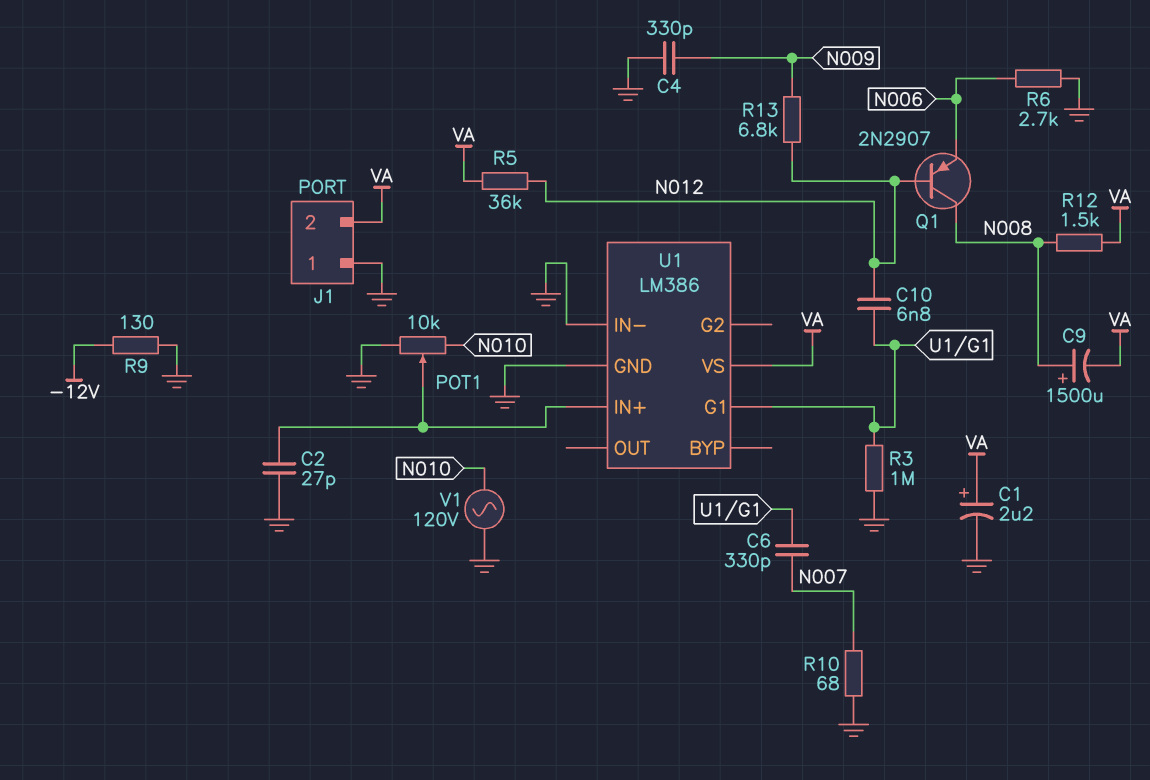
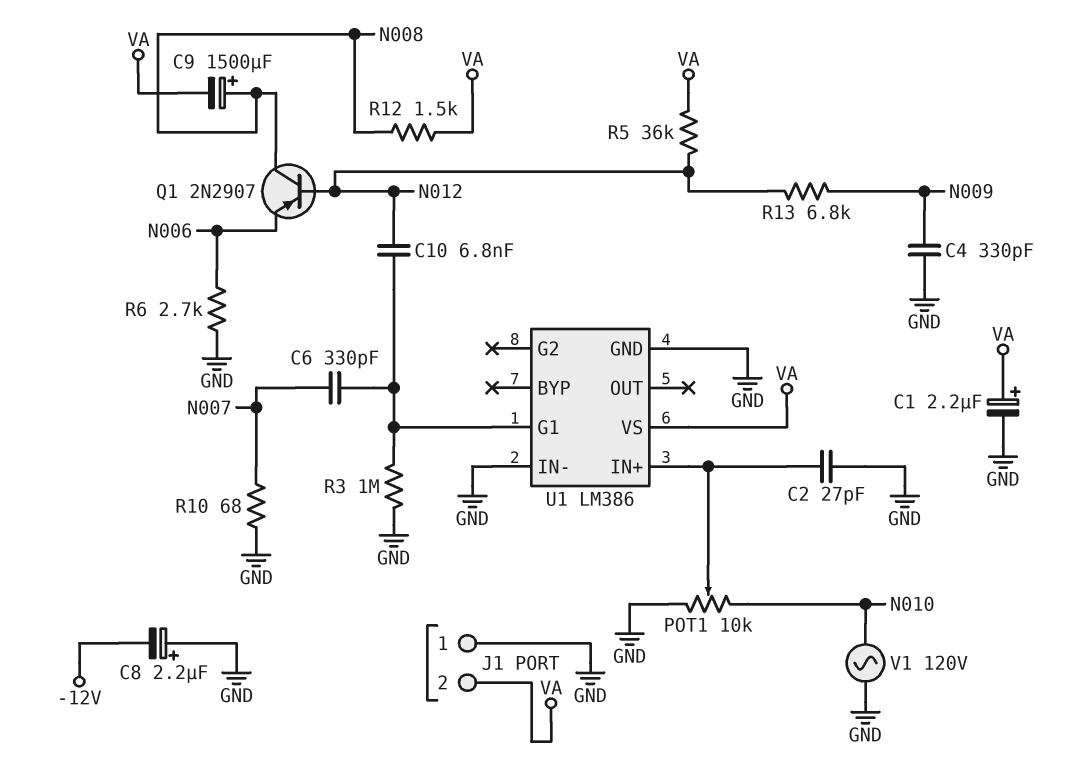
C8: none -> 2.2uF (plus GND, minus -12V)
R9: 130 (-12V, GND) -> none

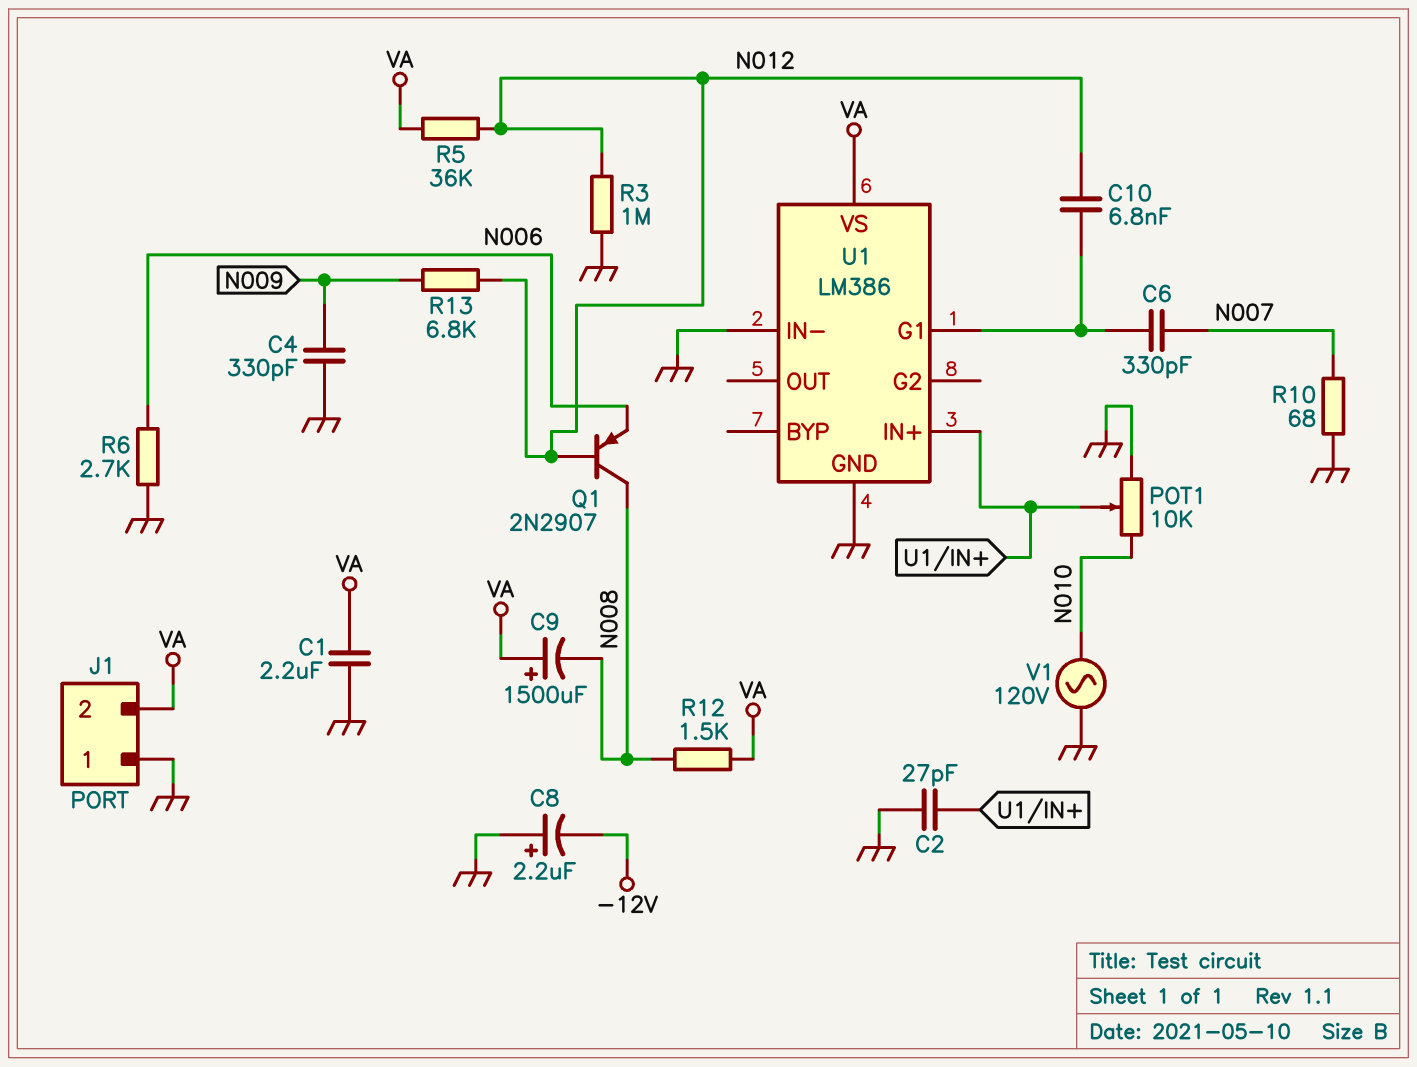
C1: 2.2uF (plus VA, minus GND) -> 2.2uF (GND, VA)
C9: 1500uF (plus N008, minus VA) -> 1500uF (plus VA, minus N008)
R3: 1M (GND, U1/G1) -> 1M (GND, N012)

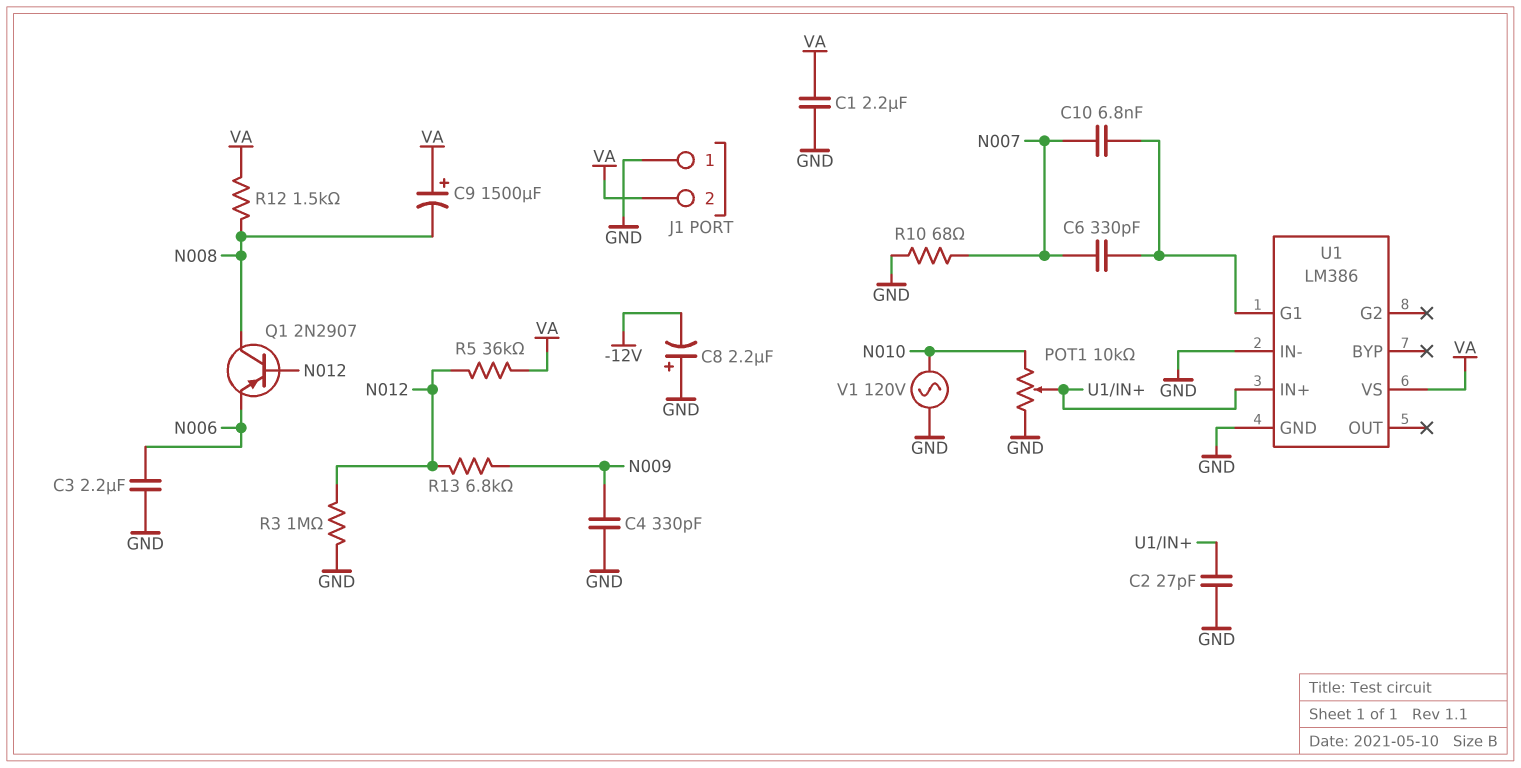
C3: none -> 2.2uF (GND, N006)
C10: 6.8nF (N012, U1/G1) -> 6.8nF (N007, U1/G1)
R6: 2.7k (GND, N006) -> none

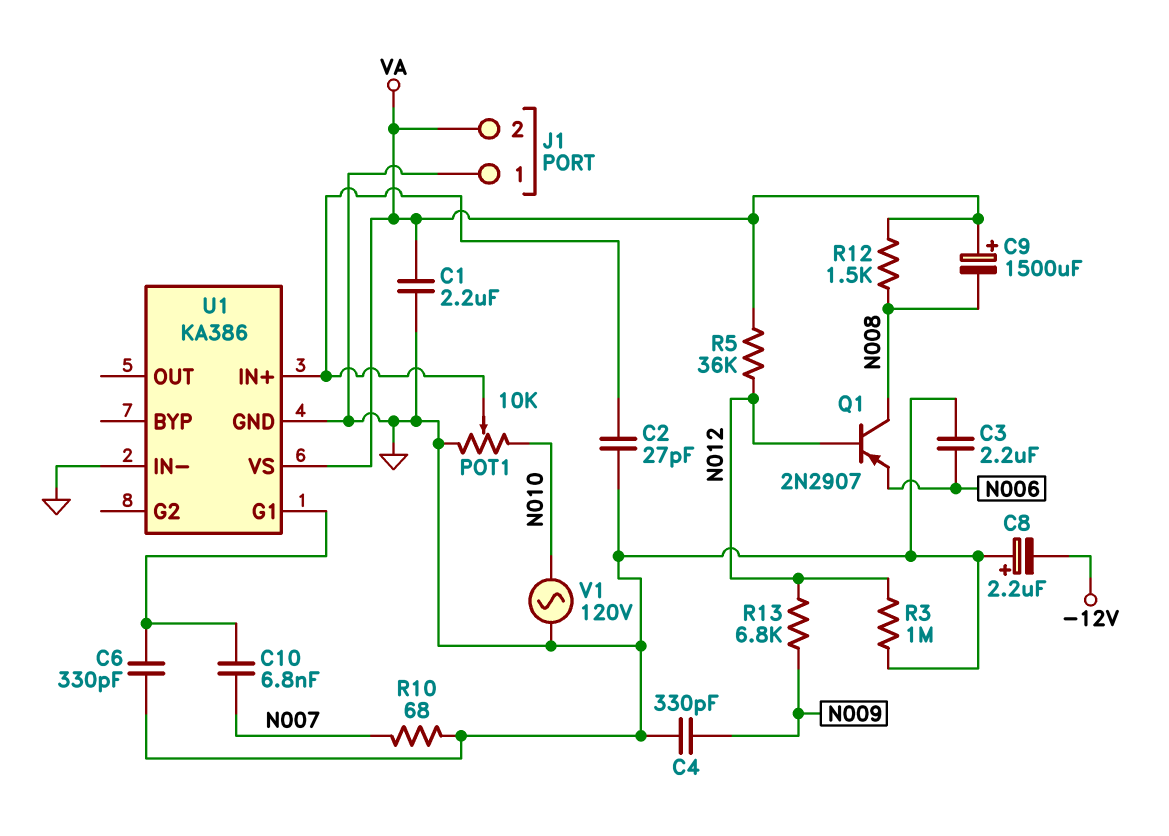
C6: 330pF (N007, U1/G1) -> 330pF (GND, U1/G1)
U1: LM386 -> KA386

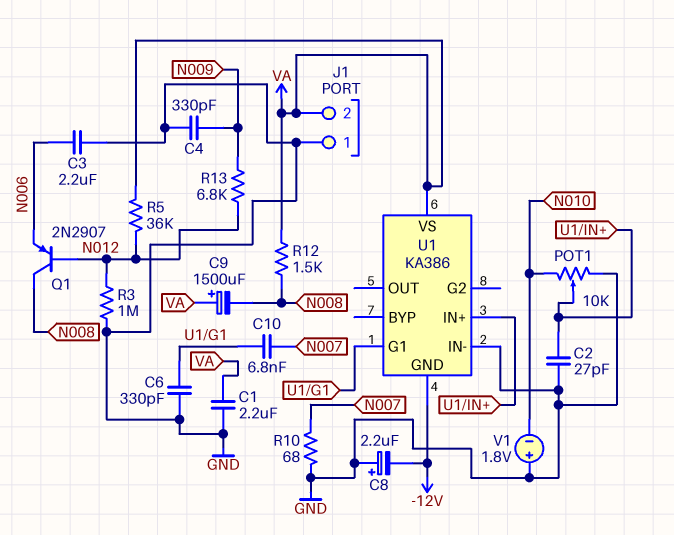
U1 pin GND: GND -> -12V
V1: AC 120V (GND, N010) -> 1.8V (plus GND, minus N010)

